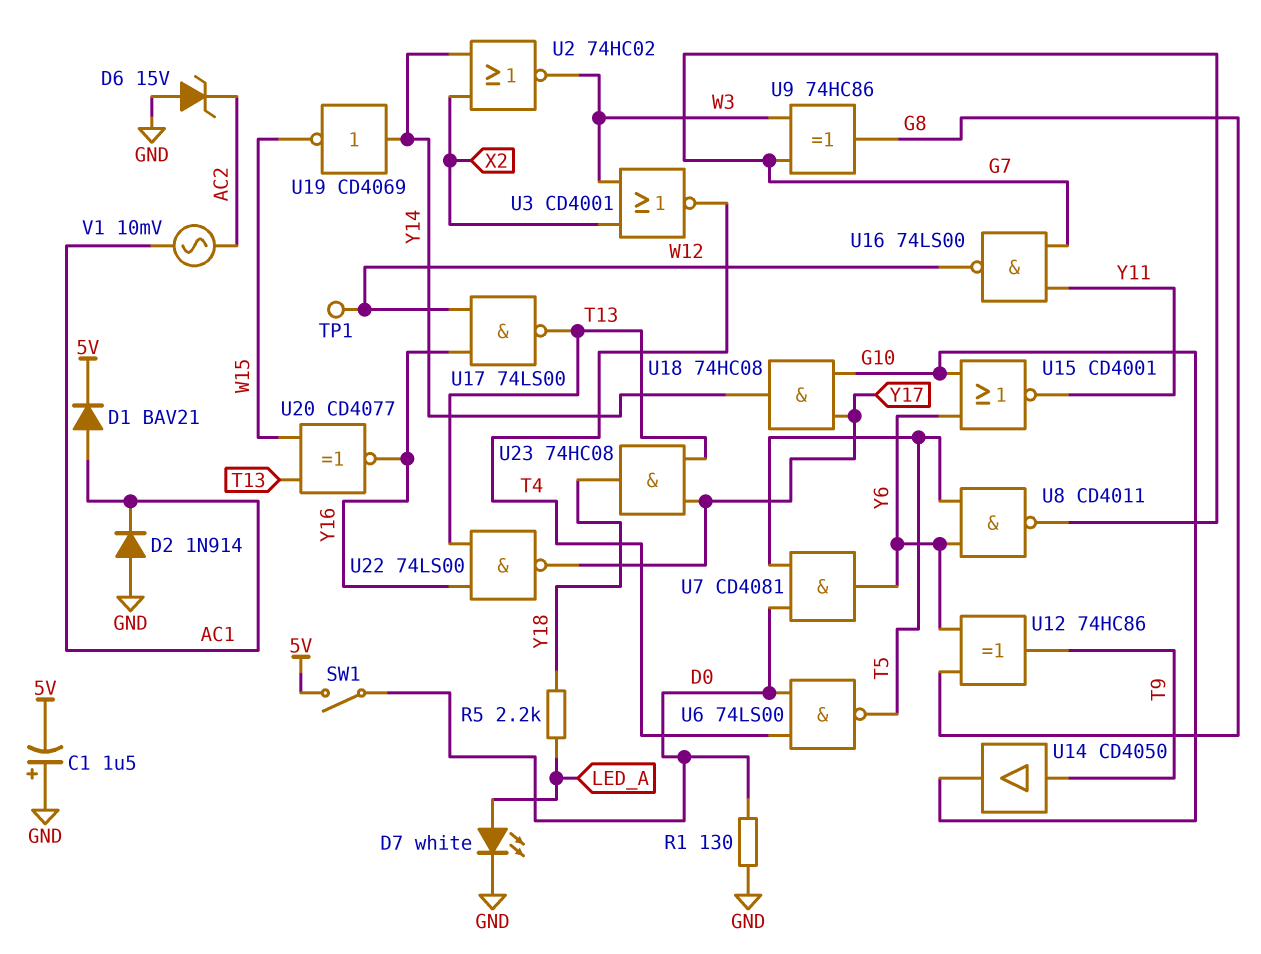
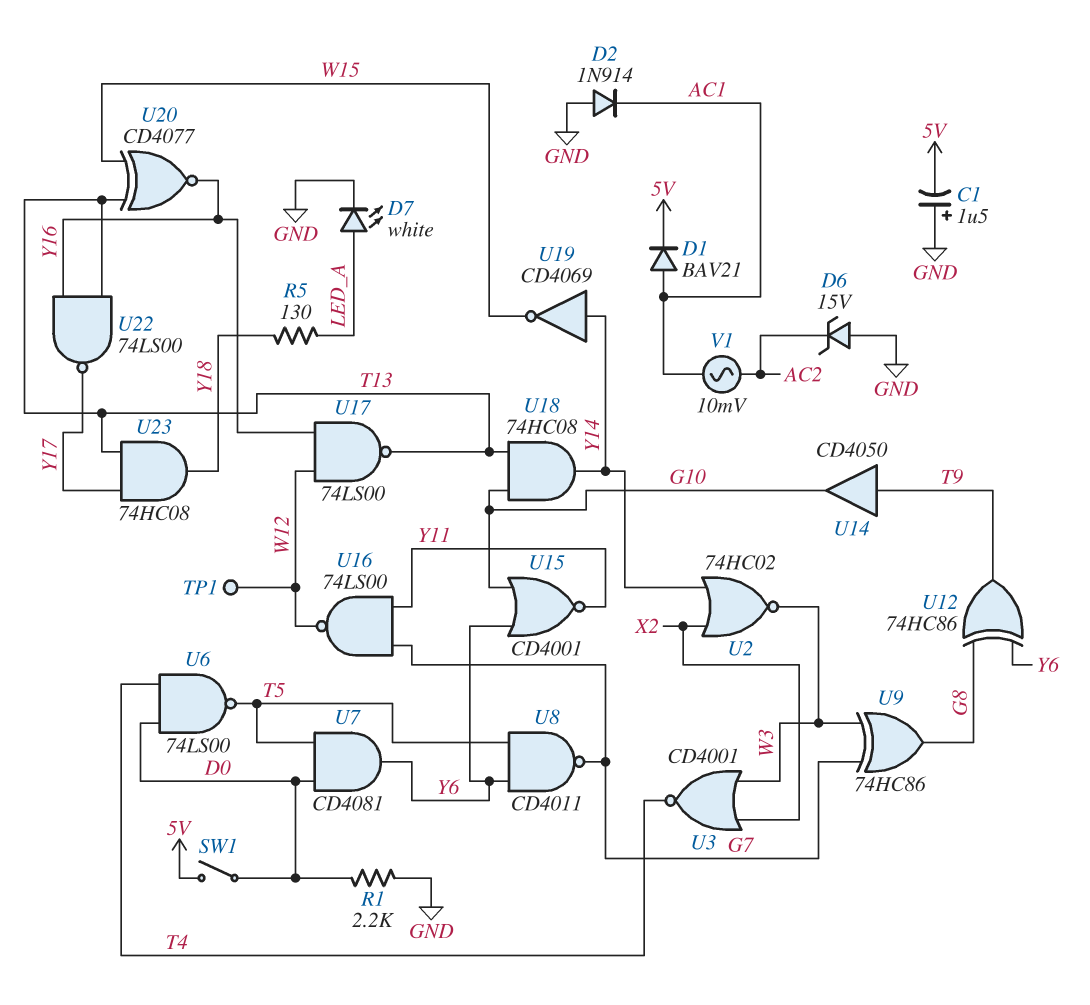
R1: 130 (D0, GND) -> 2.2k (D0, GND)
R5: 2.2k (LED_A, Y18) -> 130 (LED_A, Y18)
U18: AND 74HC08 (in G10, in Y17, out Y14) -> AND 74HC08 (in G10, in T13, out Y14)

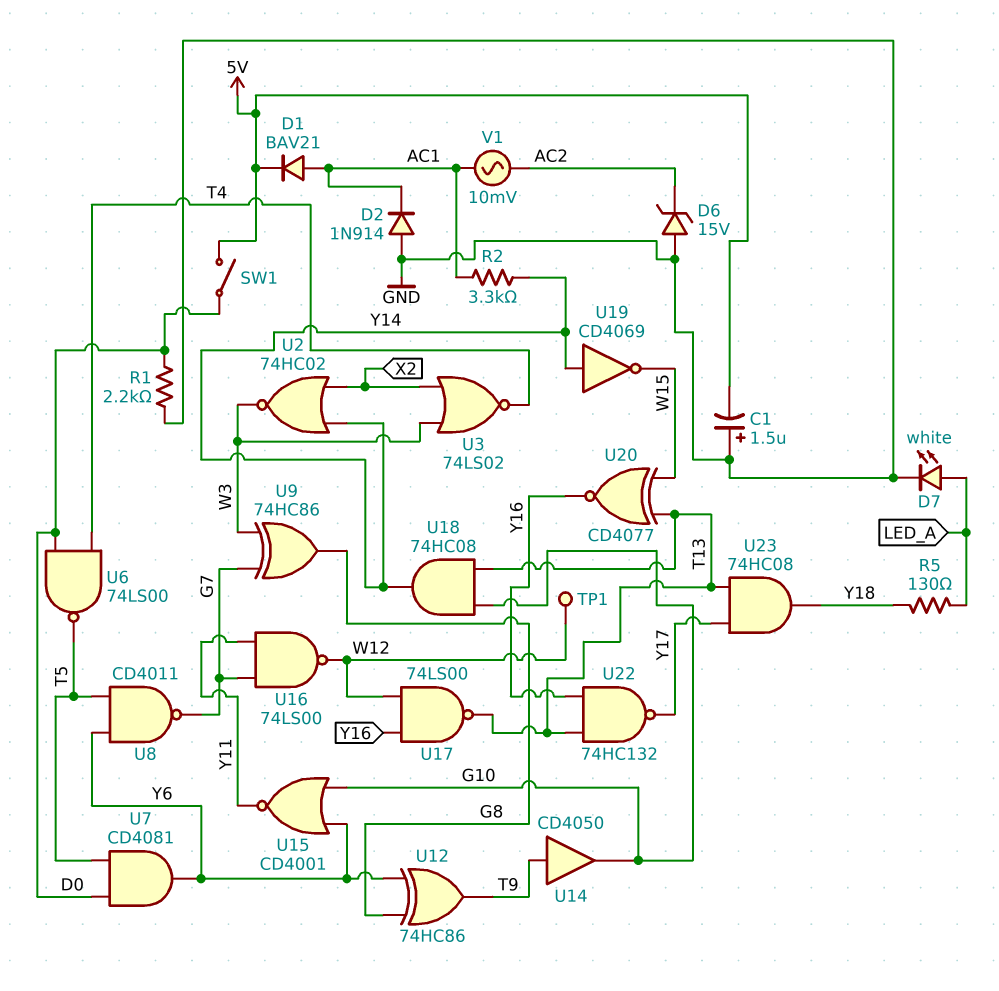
R2: none -> 3.3k (AC1, Y14)
U3: NOR CD4001 (in W3, in X2, out T4) -> NOR 74LS02 (in W3, in X2, out T4)
U22: NAND 74LS00 (in T13, in Y16, out Y17) -> NAND 74HC132 (in T13, in Y16, out Y17)

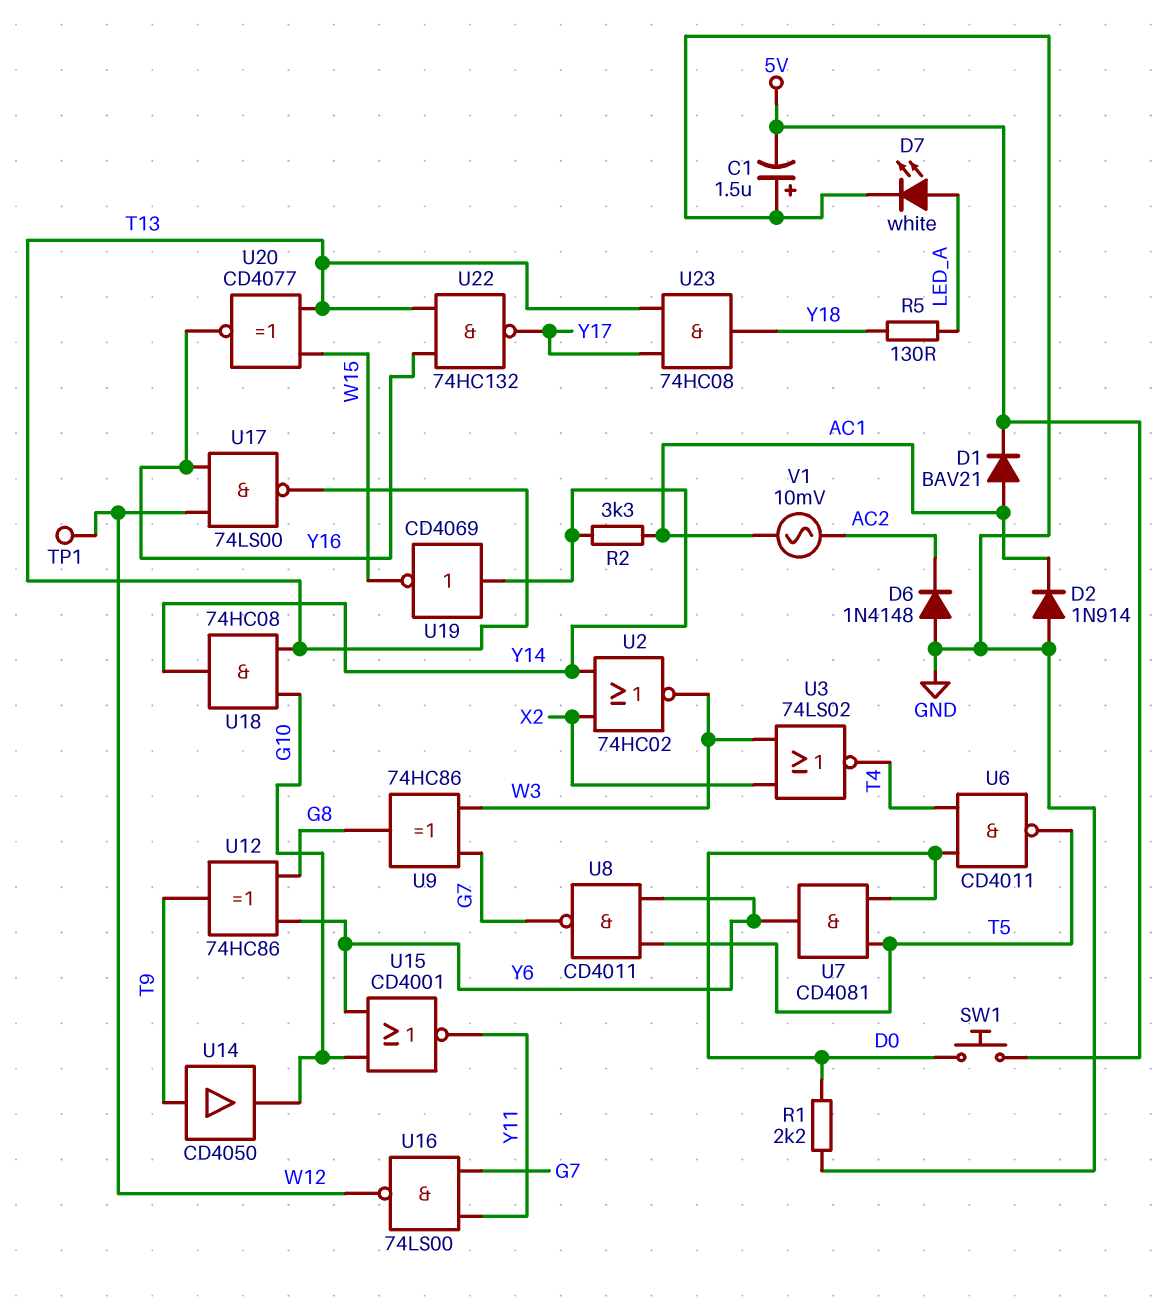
D6: zener 15V (A GND, K AC2) -> diode 1N4148 (A GND, K AC2)
SW1: switch (5V, D0) -> button (5V, D0)
U6: NAND 74LS00 (in D0, in T4, out T5) -> NAND CD4011 (in D0, in T4, out T5)

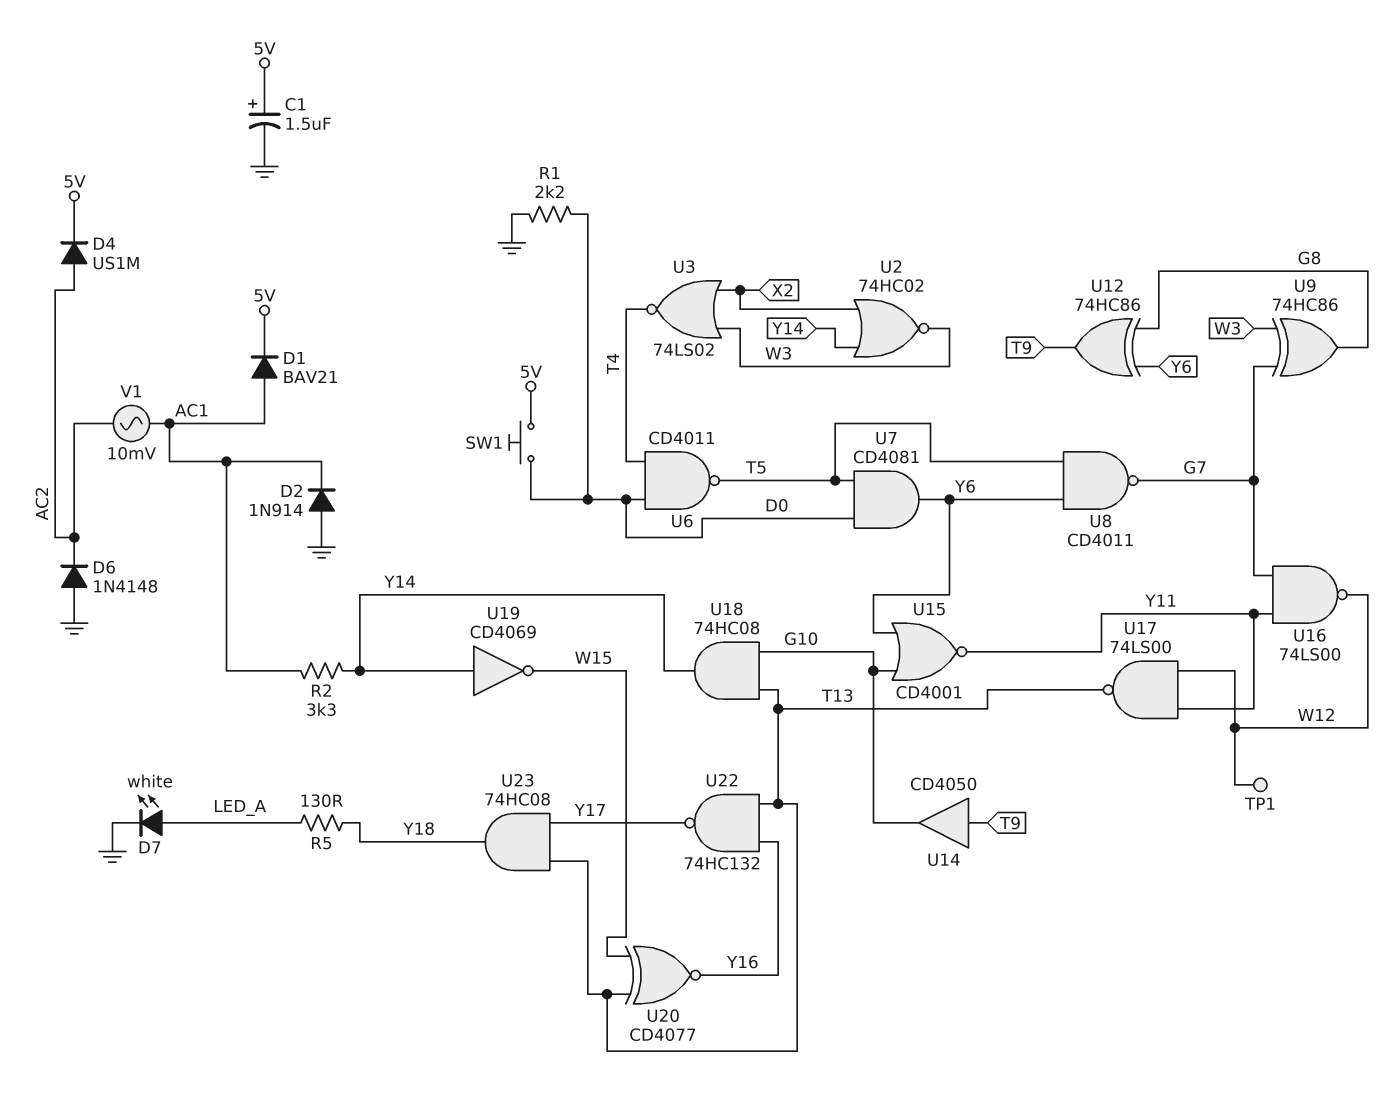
C1: 1.5uF (plus GND, minus 5V) -> 1.5uF (plus 5V, minus GND)
D4: none -> diode US1M (A AC2, K 5V)
U17: NAND 74LS00 (in W12, in Y16, out T13) -> NAND 74LS00 (in W12, in Y11, out T13)

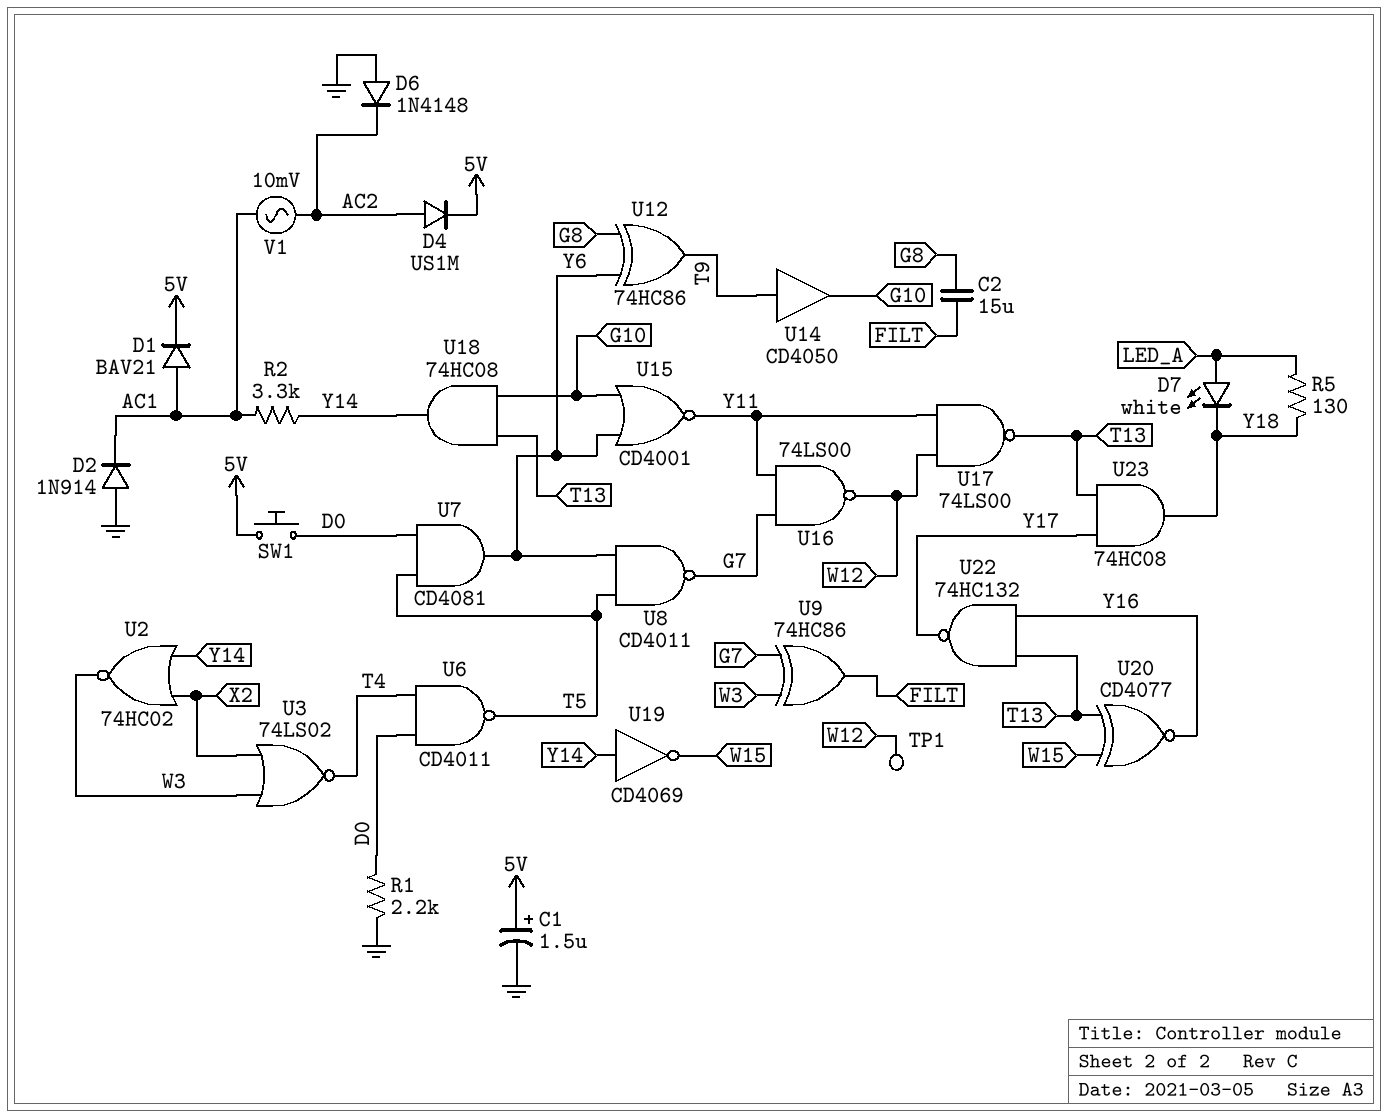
C2: none -> 15uF (FILT, G8)
D7: LED white (A LED_A, K GND) -> LED white (A LED_A, K Y18)
U9: XOR 74HC86 (in G7, in W3, out G8) -> XOR 74HC86 (in G7, in W3, out FILT)

